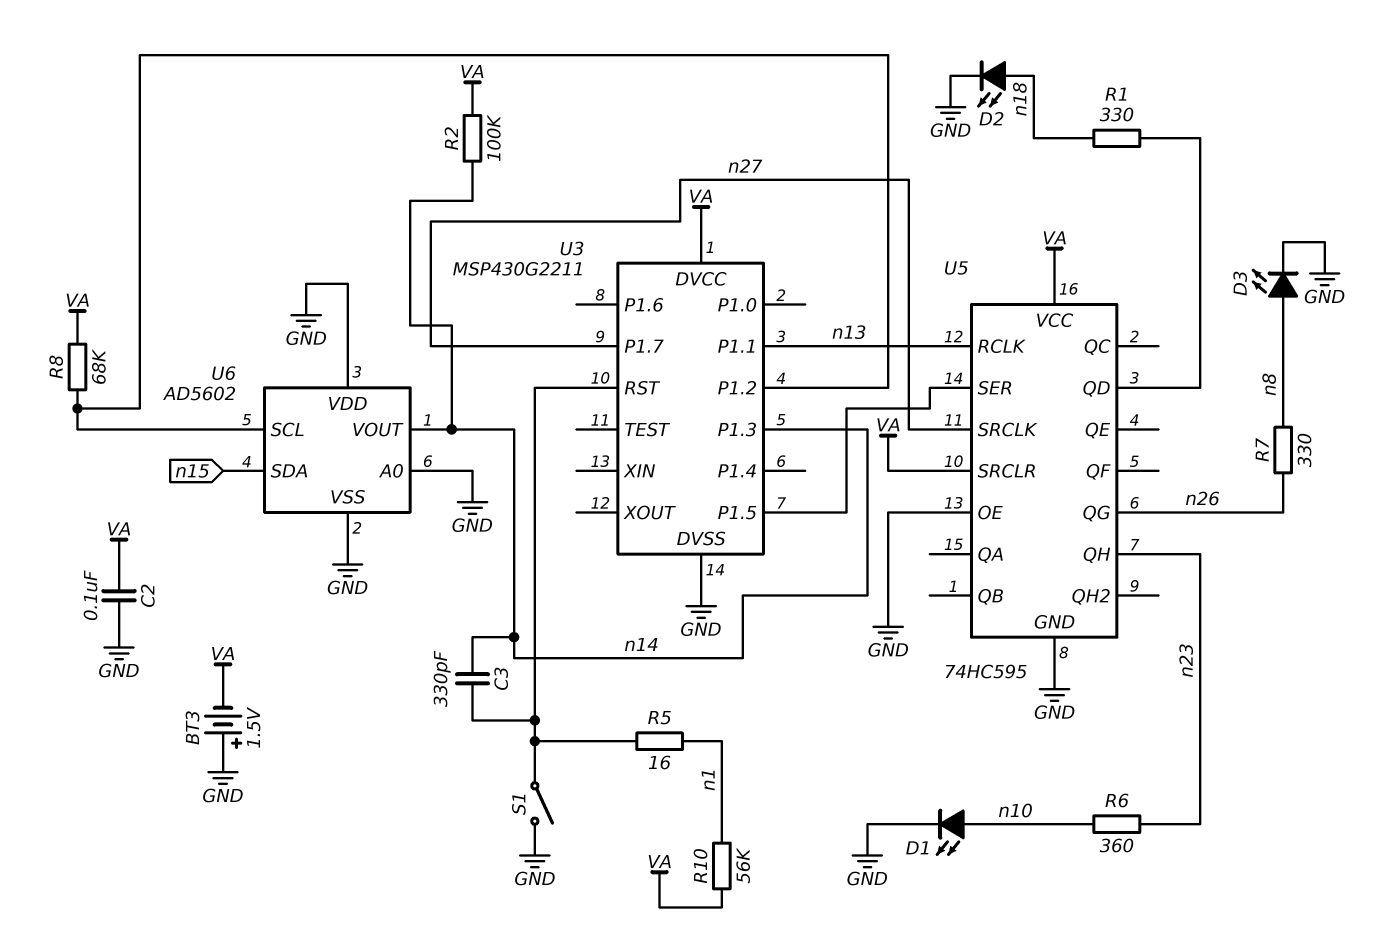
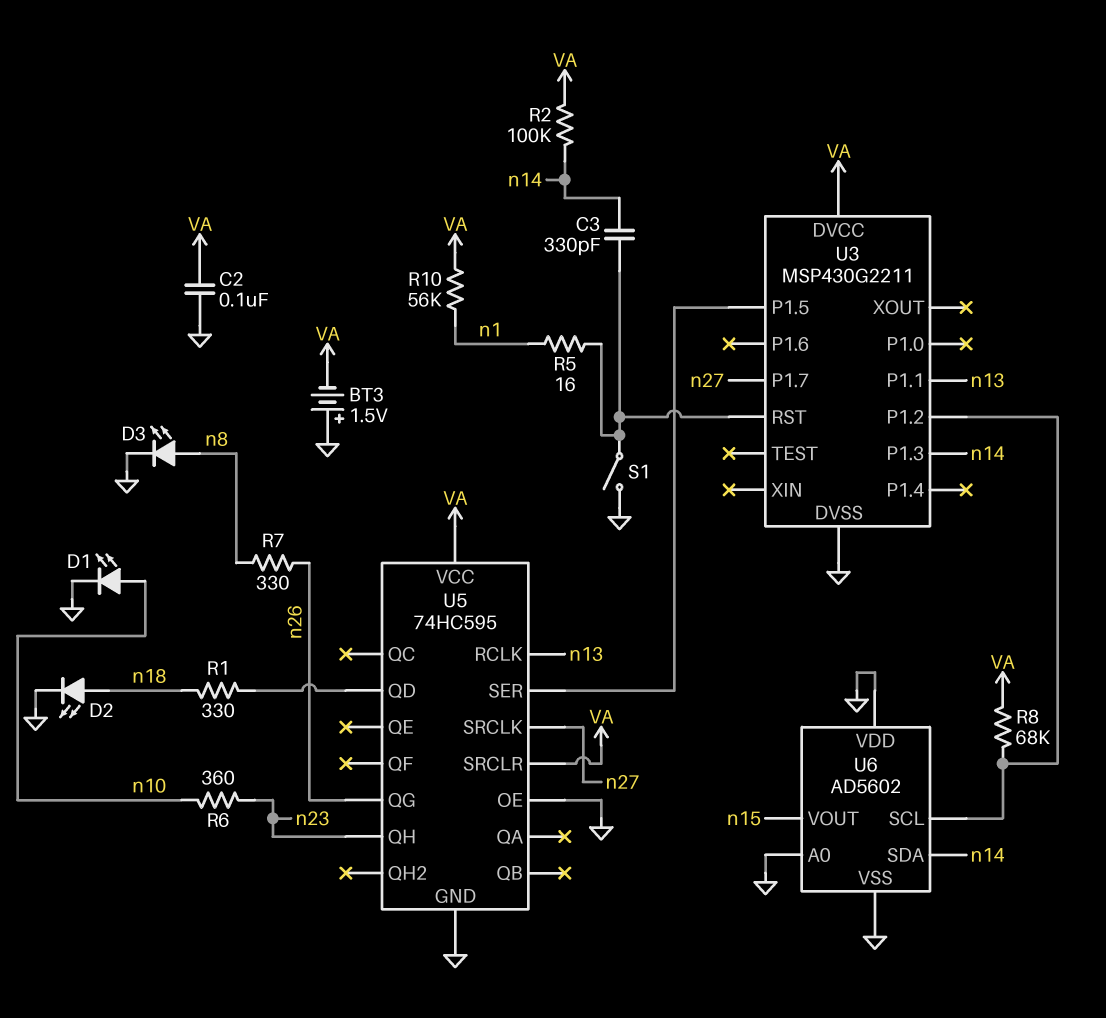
U6 pin SDA: n15 -> n14
U6 pin VOUT: n14 -> n15

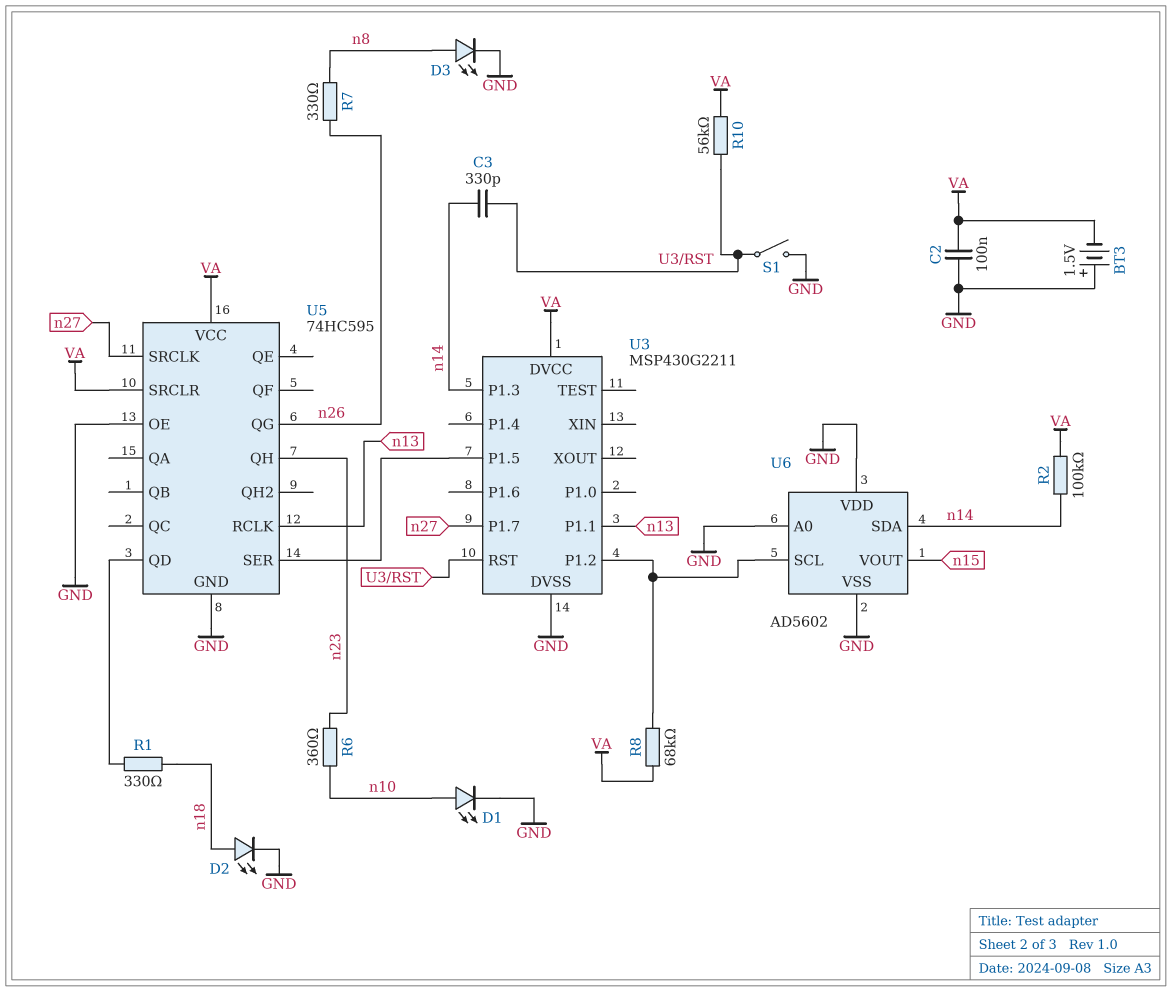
R5: 16 (U3/RST, n1) -> none
R10: 56k (VA, n1) -> 56k (U3/RST, VA)

